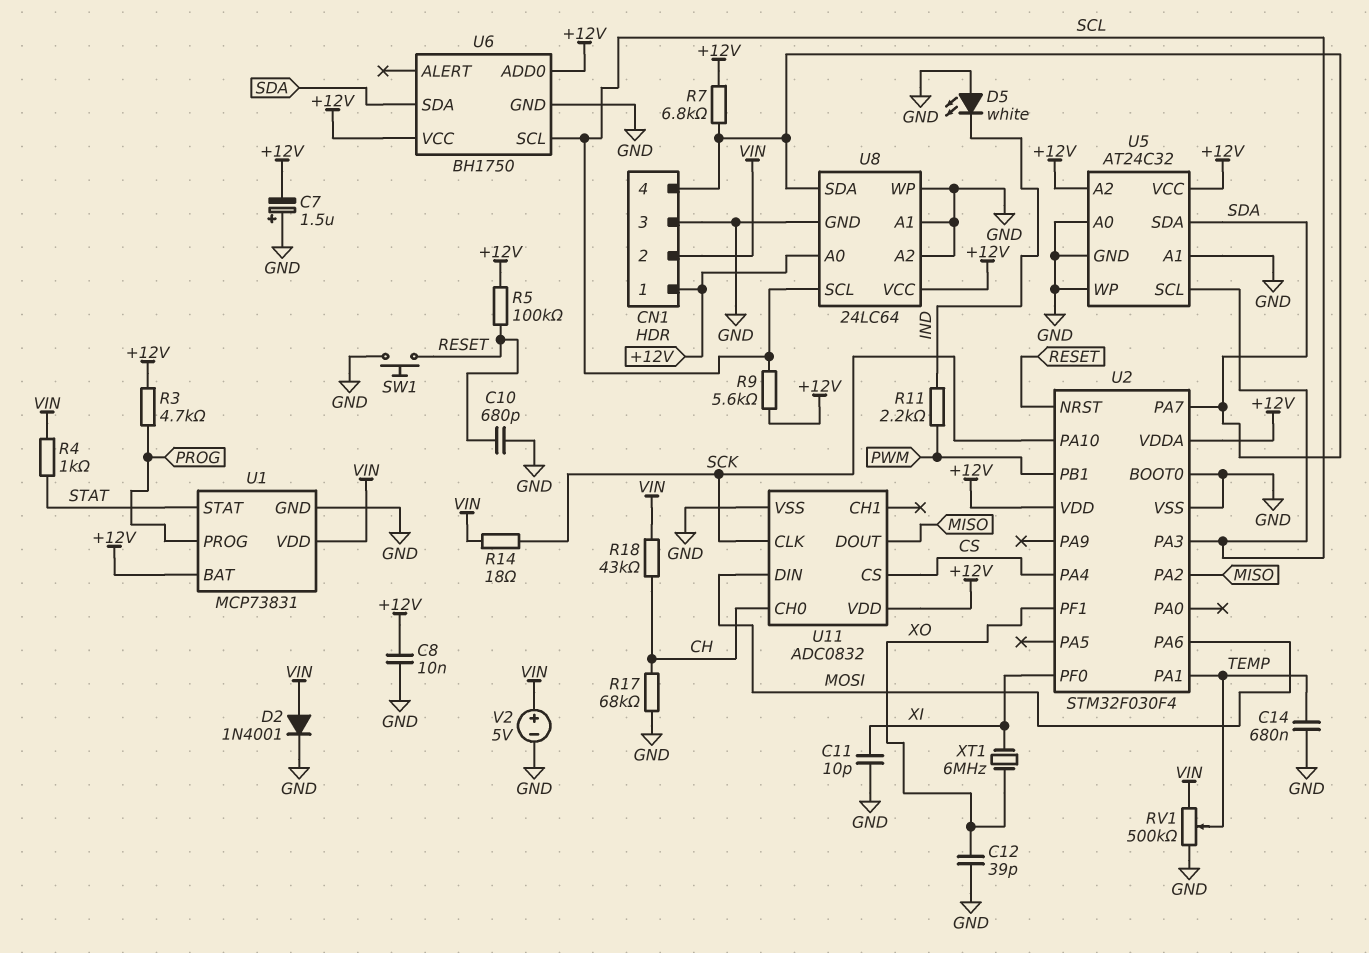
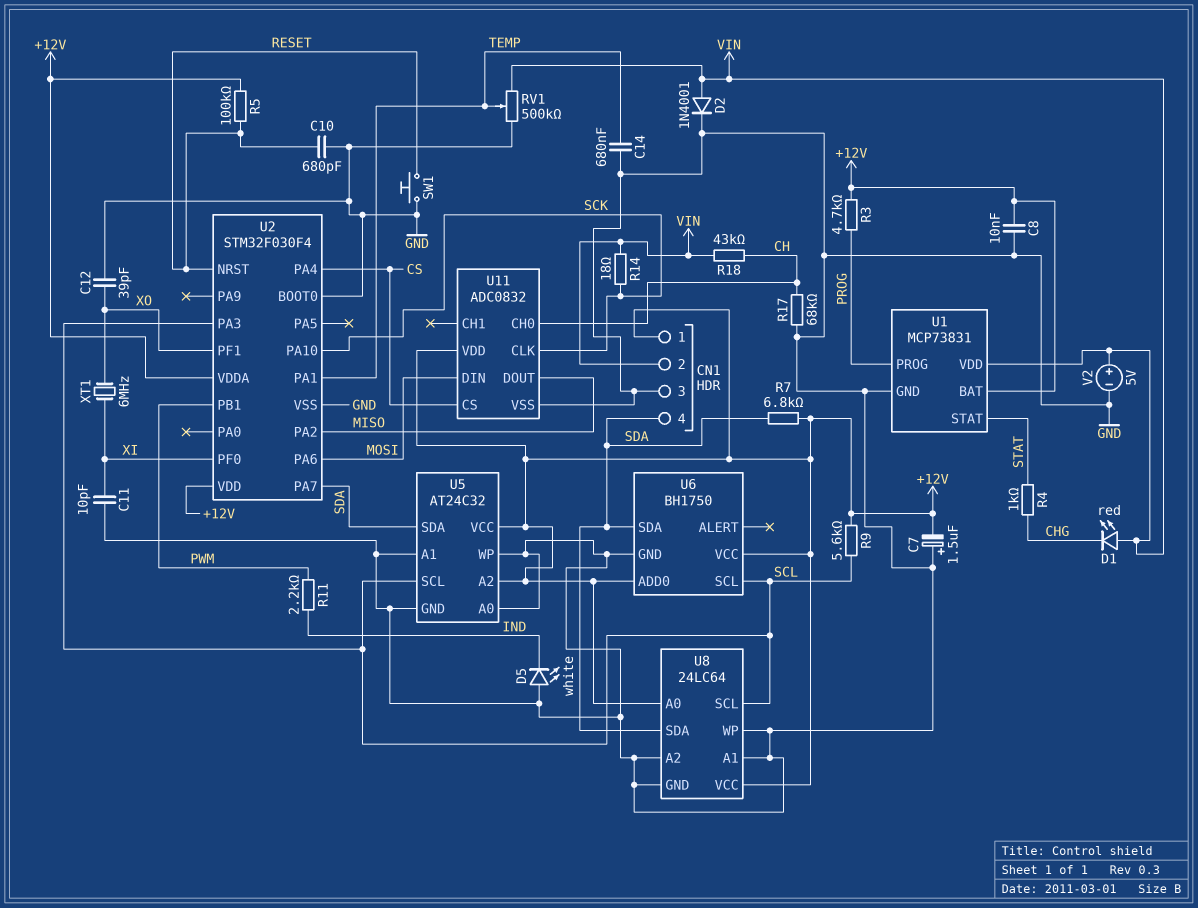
D1: none -> LED red (A VIN, K CHG)
R4: 1k (STAT, VIN) -> 1k (CHG, STAT)

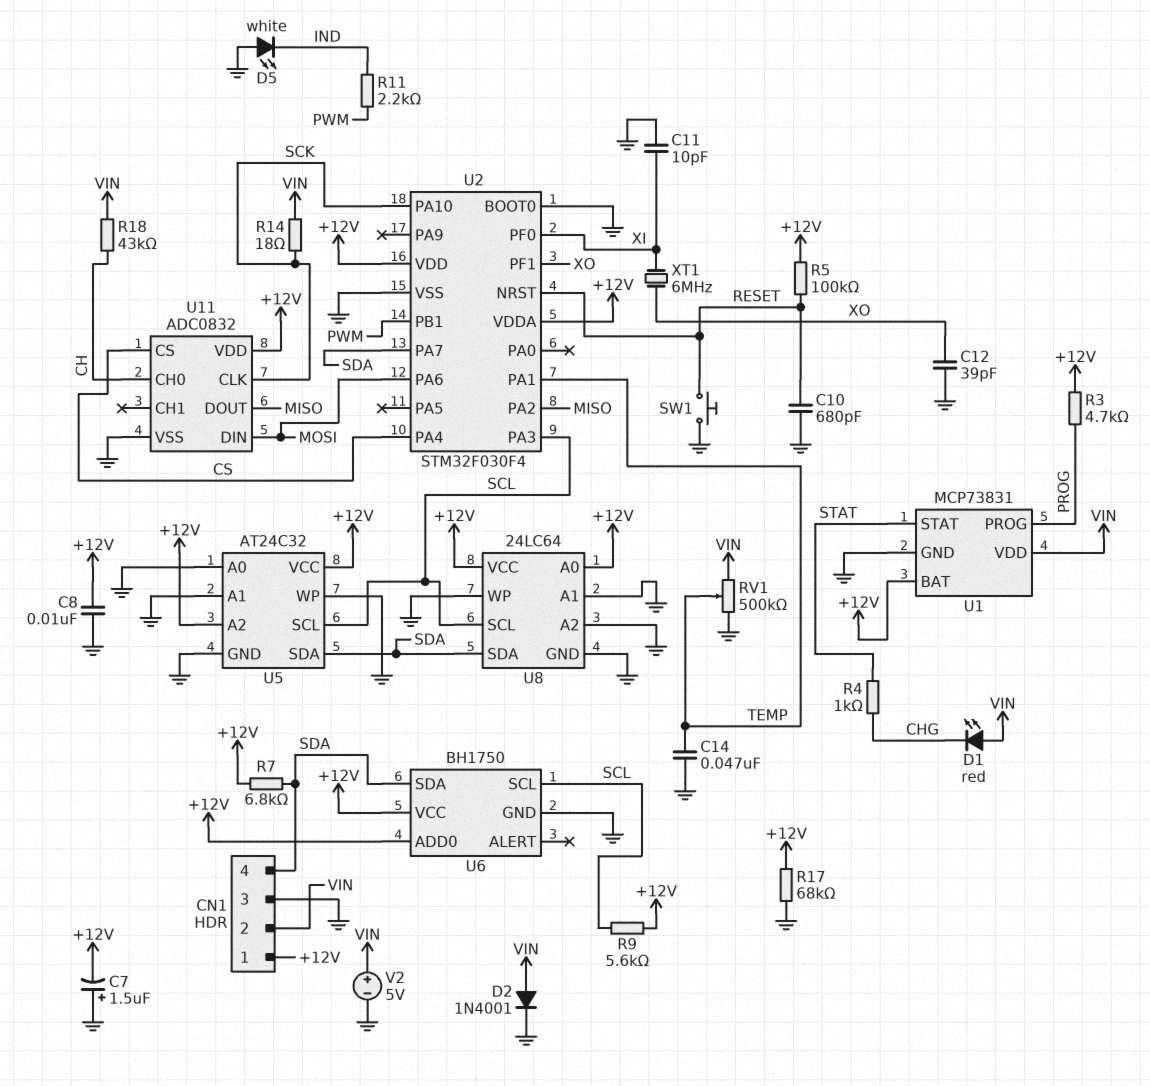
C14: 680nF (GND, TEMP) -> 47nF (GND, TEMP)
R17: 68k (CH, GND) -> 68k (+12V, GND)

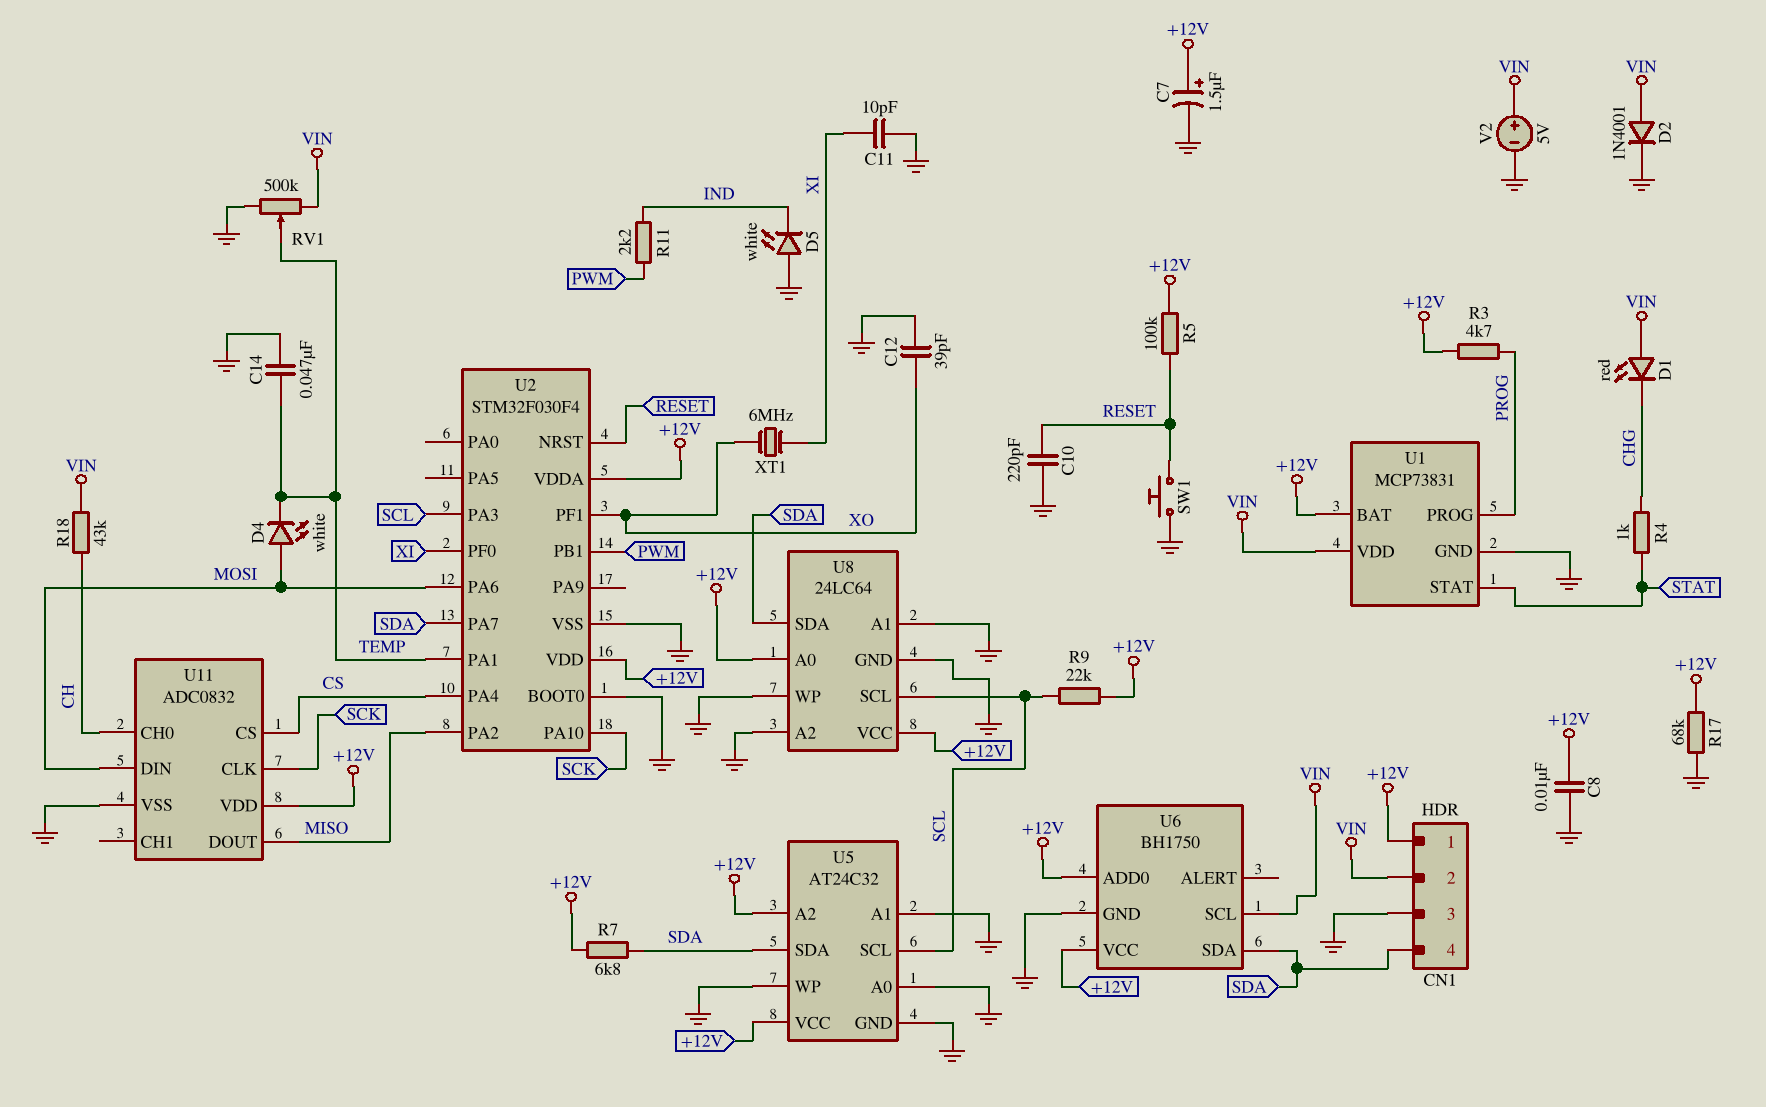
C7: 1.5uF (plus GND, minus +12V) -> 1.5uF (plus +12V, minus GND)
C10: 680pF (GND, RESET) -> 220pF (GND, RESET)
D4: none -> LED white (A MOSI, K TEMP)
R9: 5.6k (+12V, SCL) -> 22k (+12V, SCL)
R14: 18 (SCK, VIN) -> none
U6 pin SCL: SCL -> VIN

